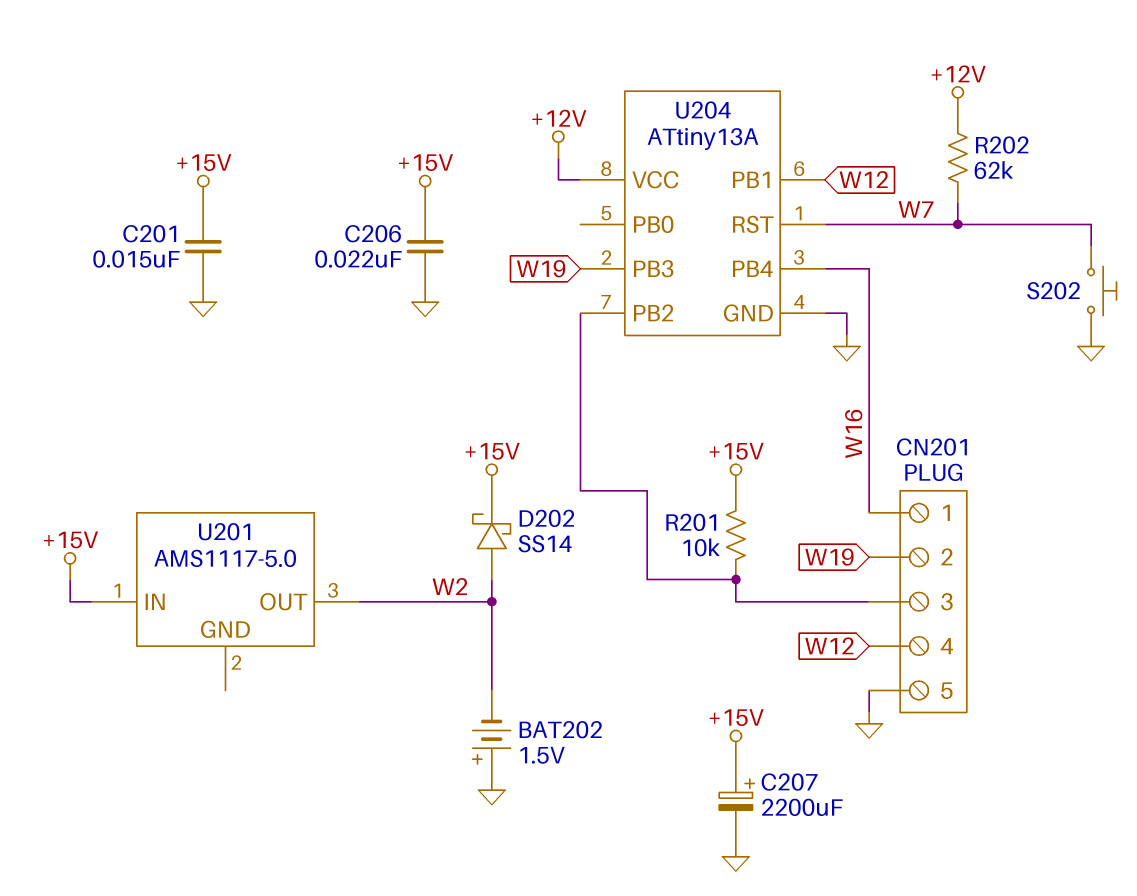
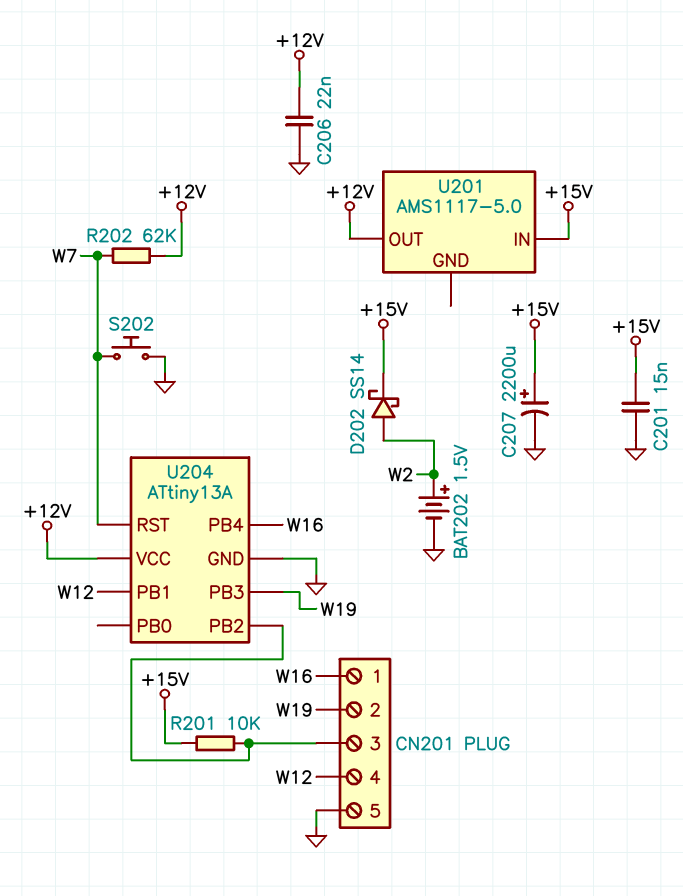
BAT202: 1.5V (plus GND, minus W2) -> 1.5V (plus W2, minus GND)
C206: 22nF (+15V, GND) -> 22nF (+12V, GND)
U201 pin OUT: W2 -> +12V

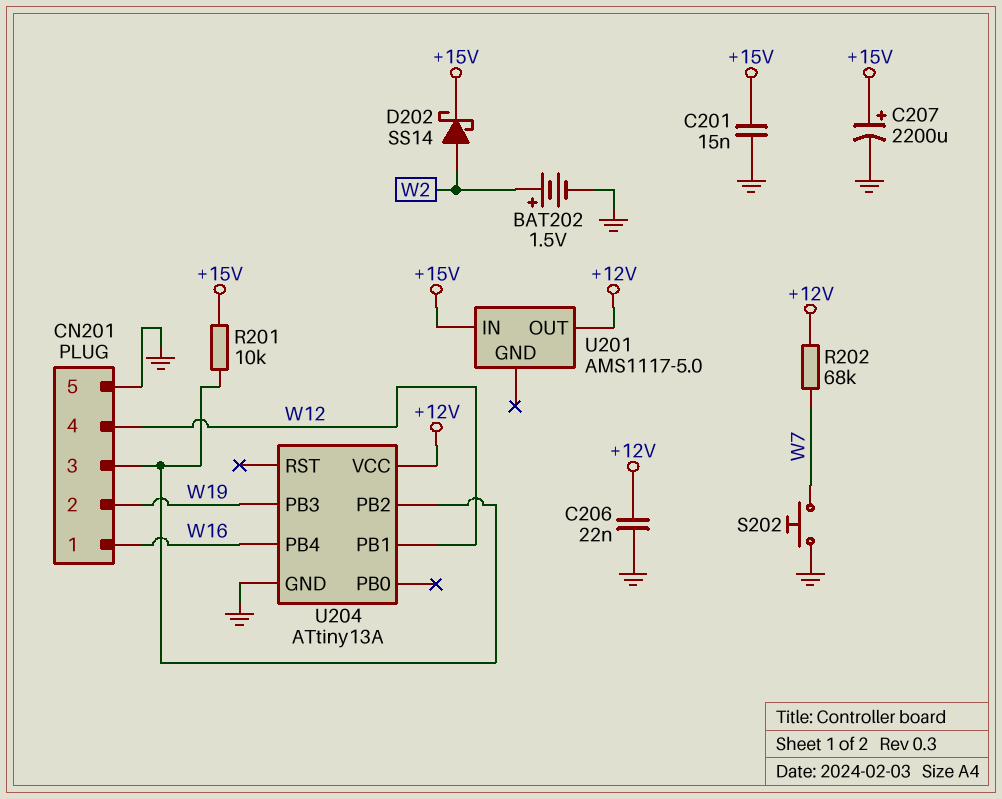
R202: 62k (+12V, W7) -> 68k (+12V, W7)
U204 pin RST: W7 -> none

